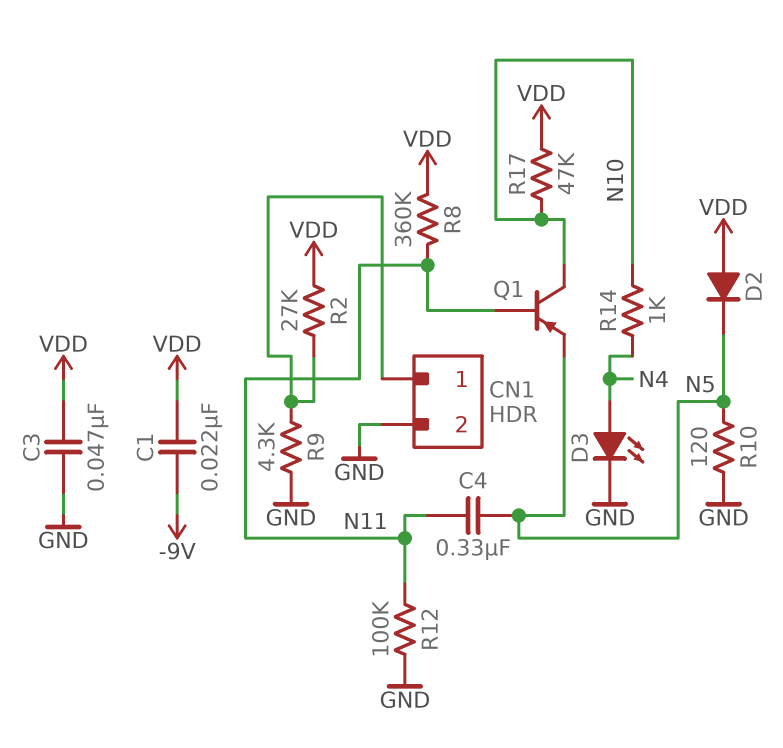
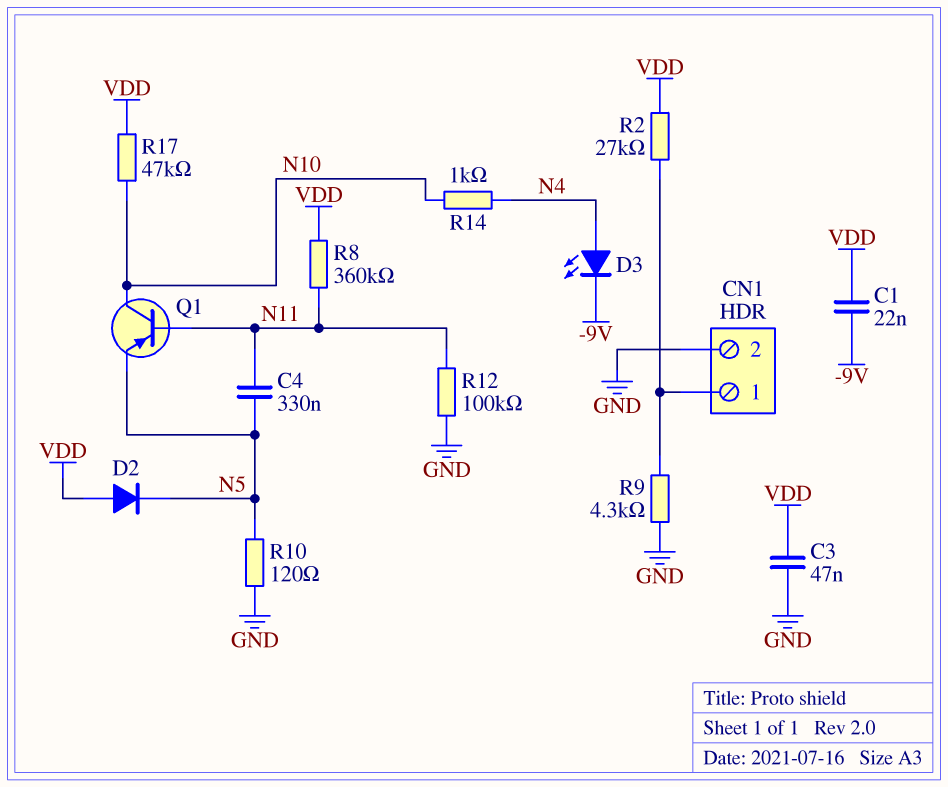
D3: LED (A N4, K GND) -> LED (A N4, K -9V)

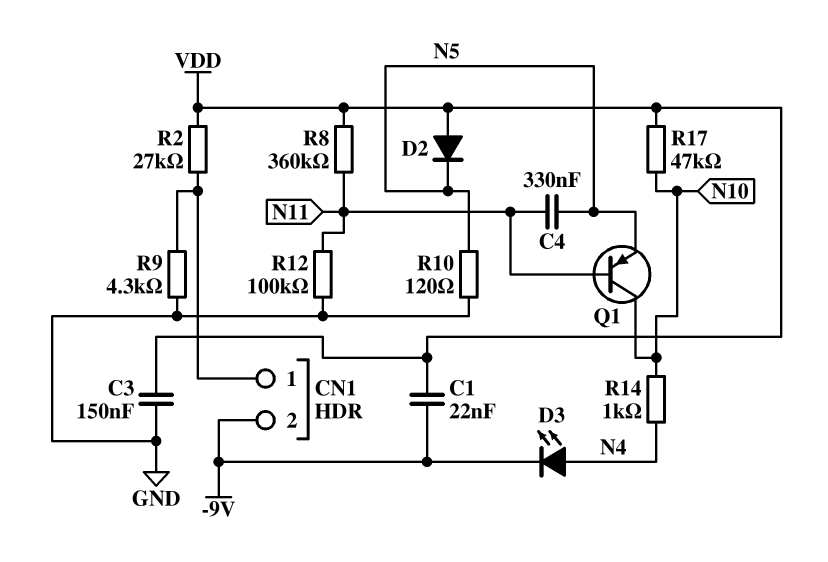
C3: 47nF (GND, VDD) -> 150nF (GND, VDD)
CN1 pin 2: GND -> -9V

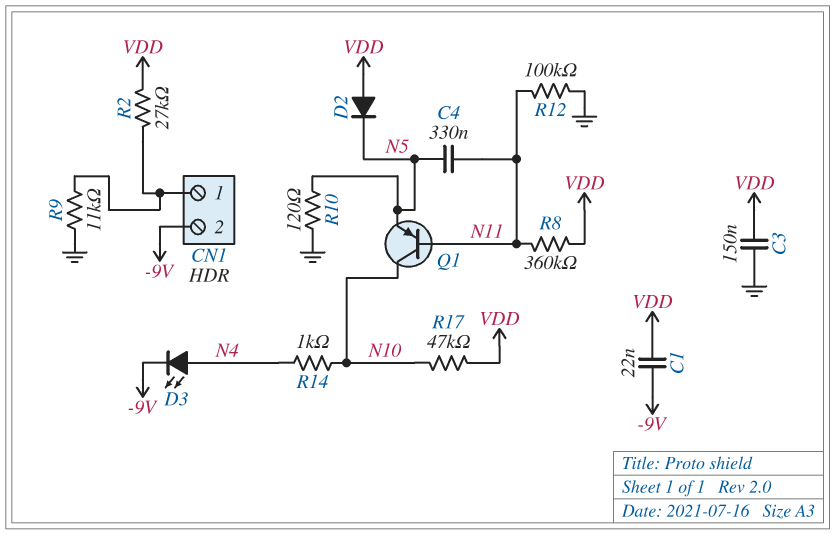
R9: 4.3k (CN1/1, GND) -> 11k (CN1/1, GND)

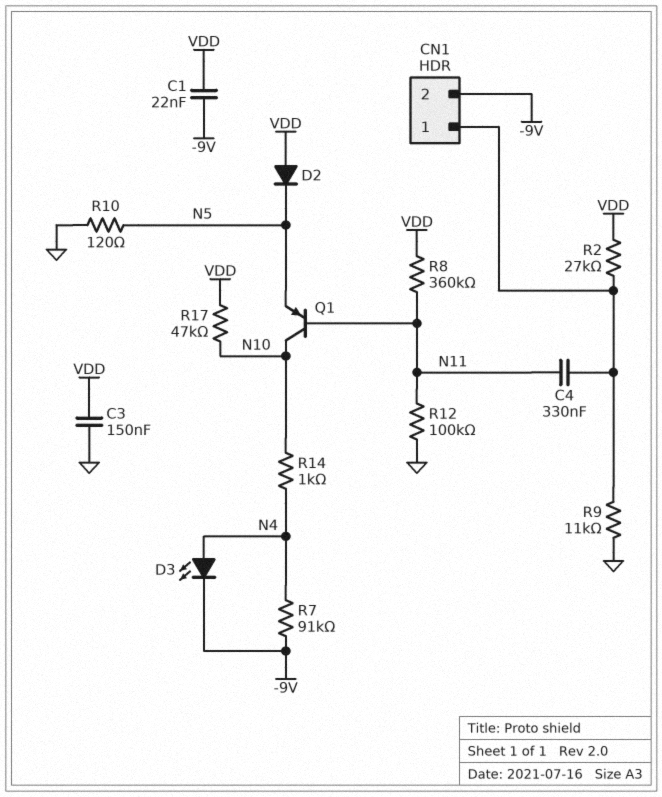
C4: 330nF (N5, N11) -> 330nF (CN1/1, N11)
R7: none -> 91k (-9V, N4)

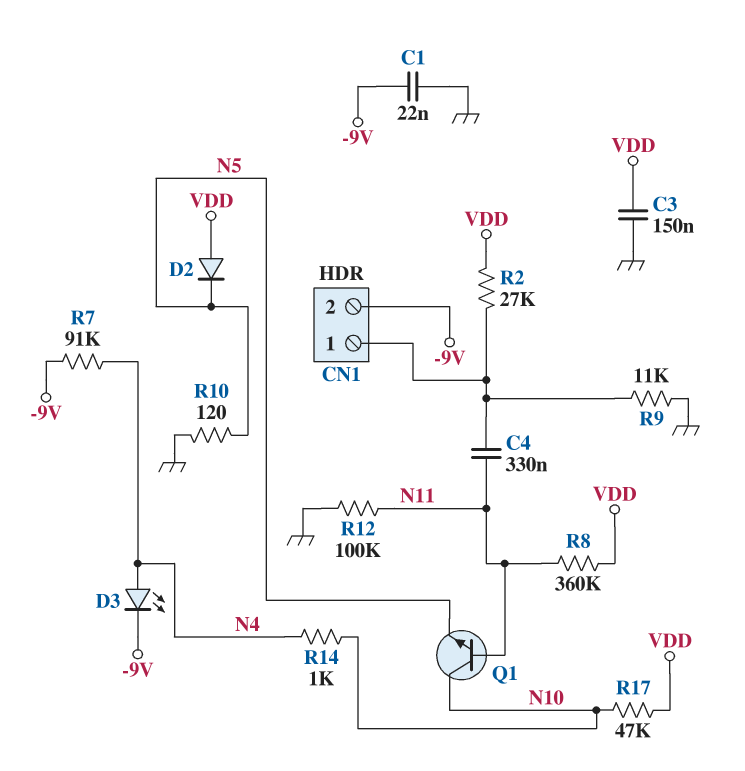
C1: 22nF (-9V, VDD) -> 22nF (-9V, GND)
Q1: PNP (B N11, C N10, E N5) -> NPN (B N11, C N10, E N5)

